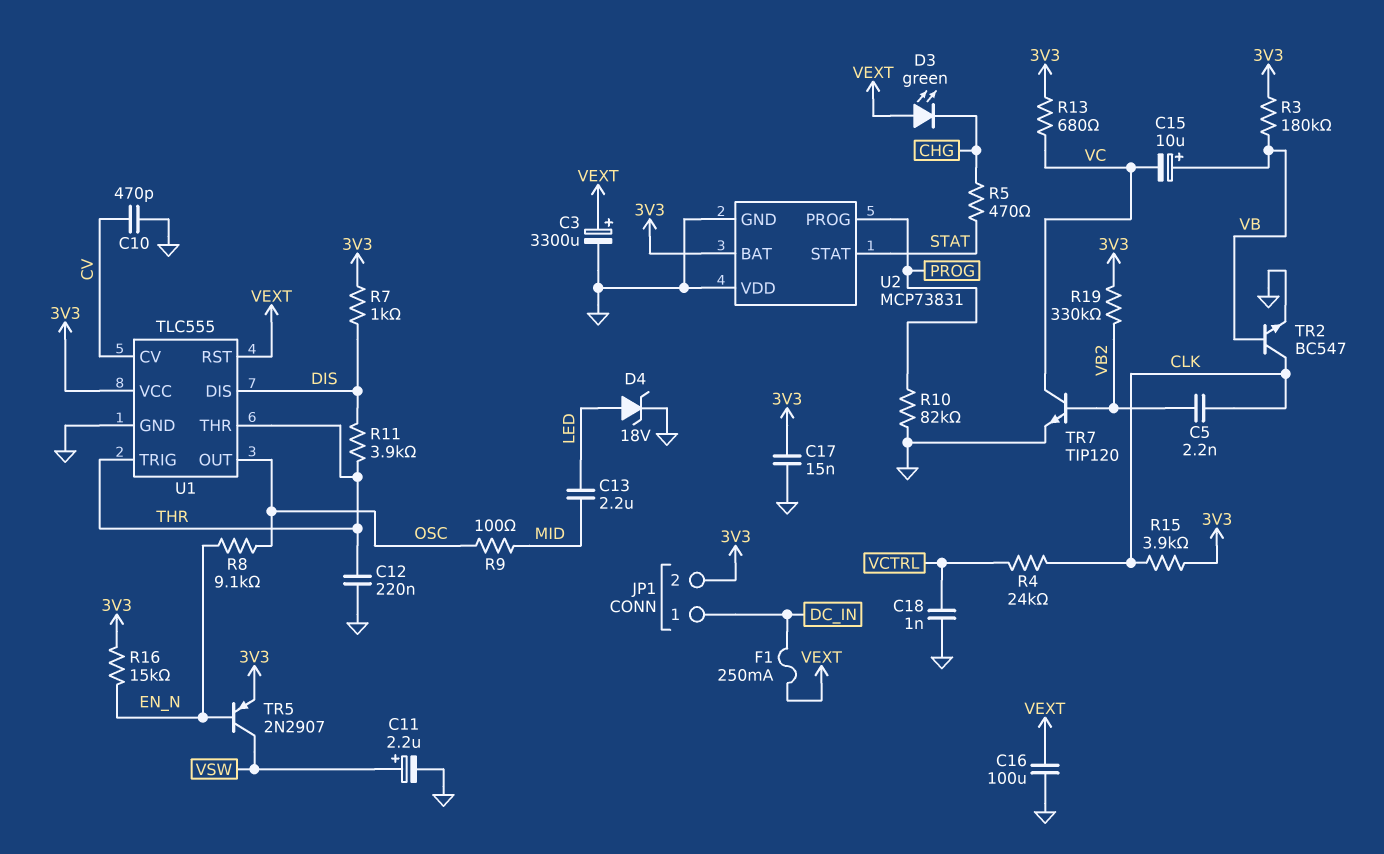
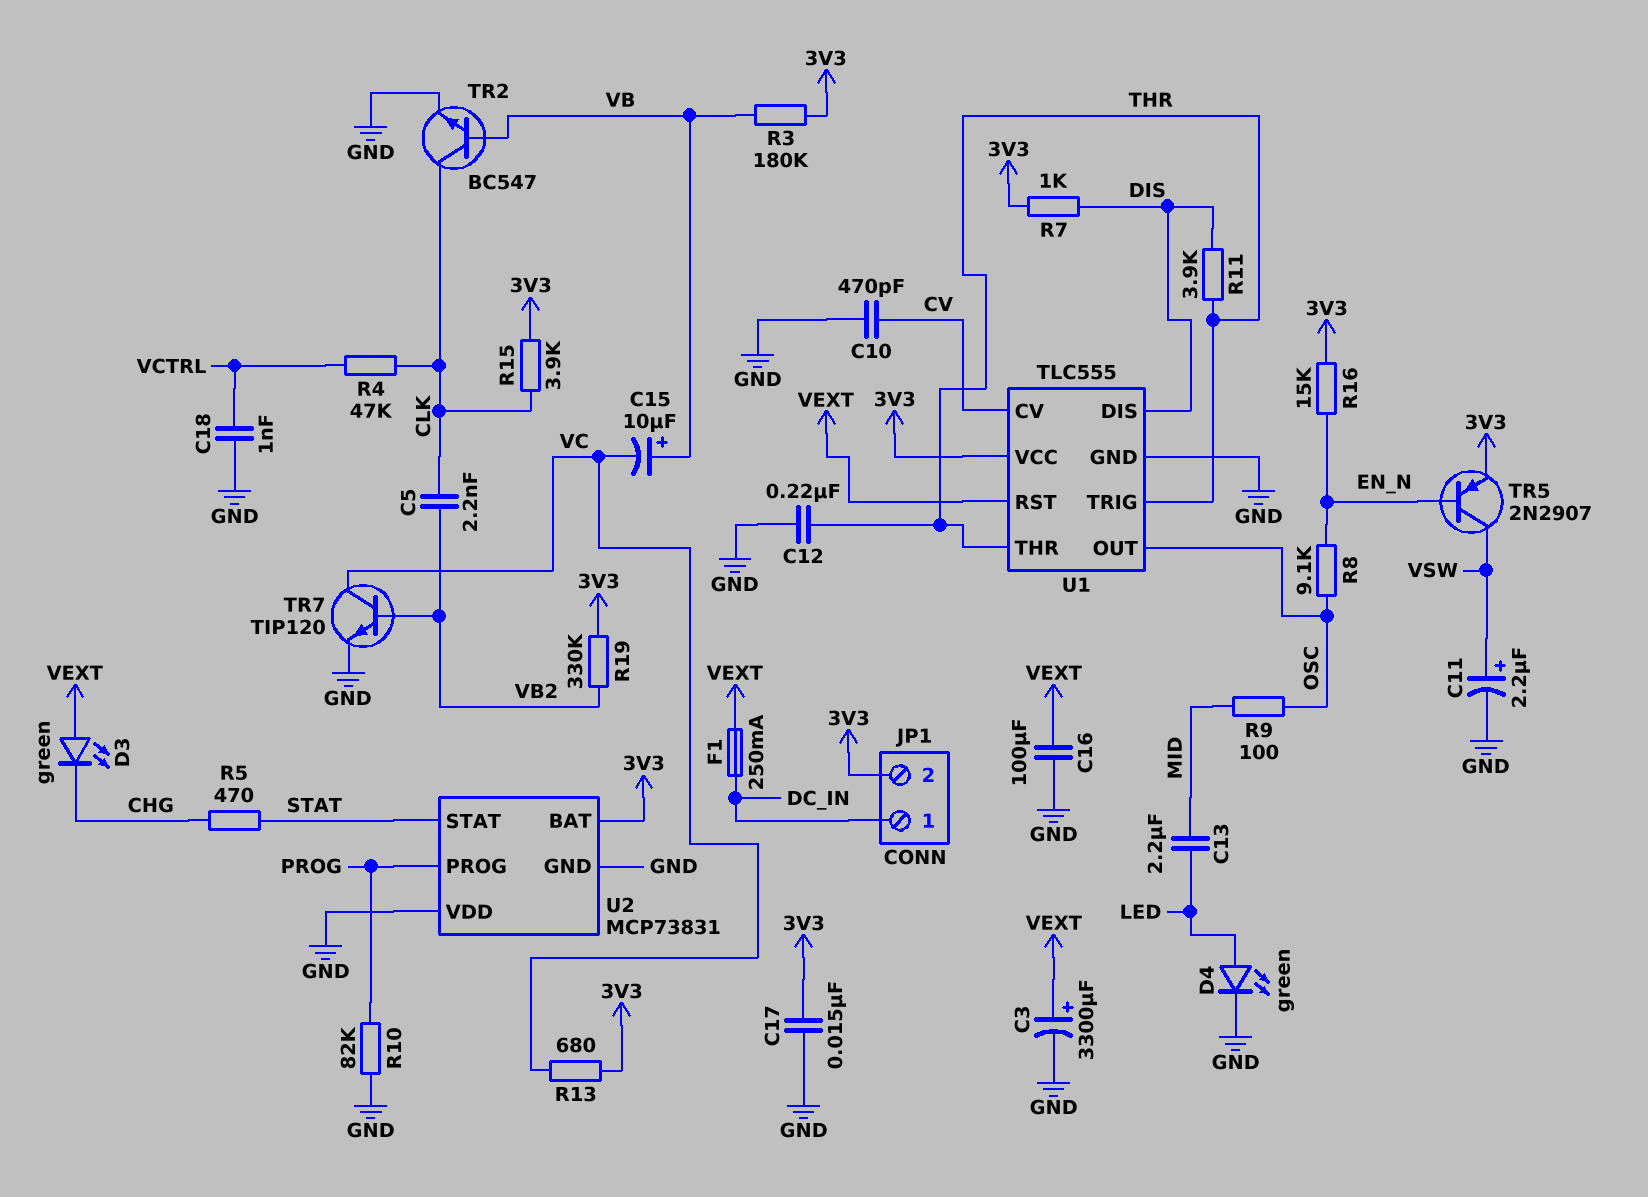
D4: zener 18V (A LED, K GND) -> LED green (A LED, K GND)
R4: 24k (CLK, VCTRL) -> 47k (CLK, VCTRL)

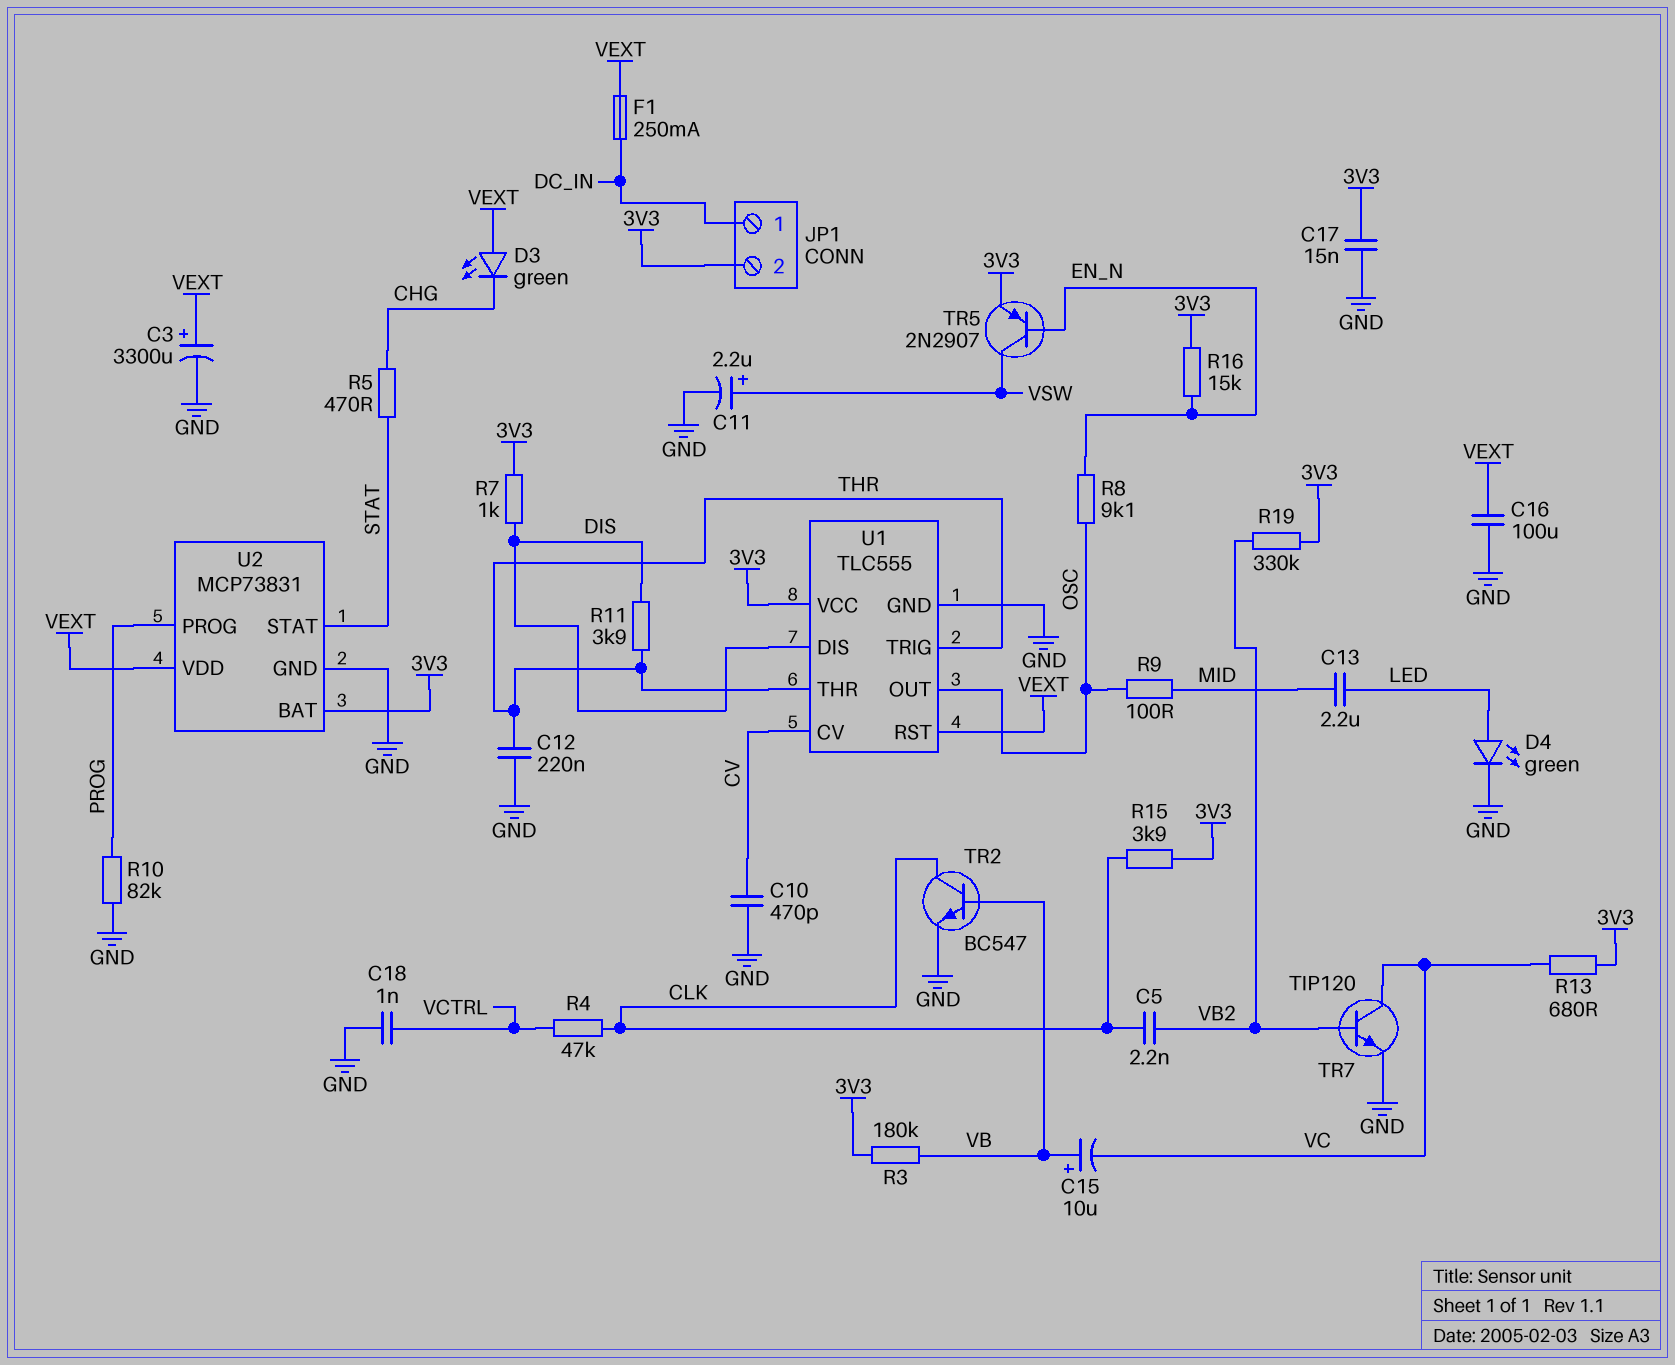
U2 pin VDD: GND -> VEXT

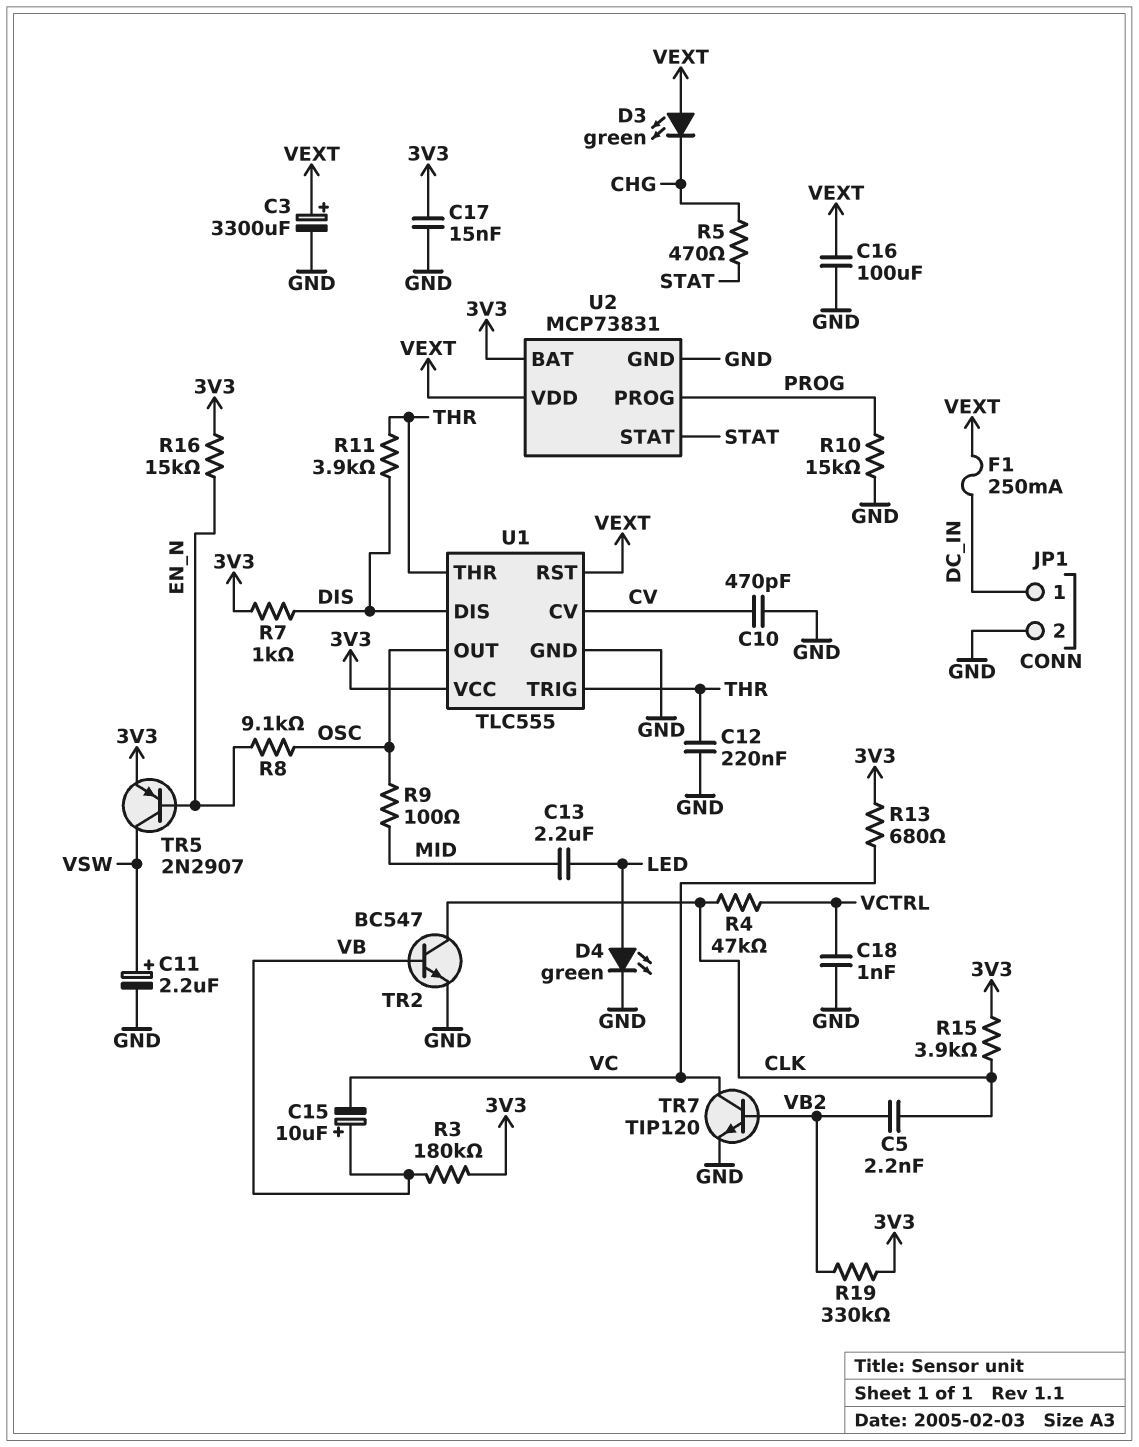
JP1 pin 2: 3V3 -> GND
R10: 82k (GND, PROG) -> 15k (GND, PROG)

